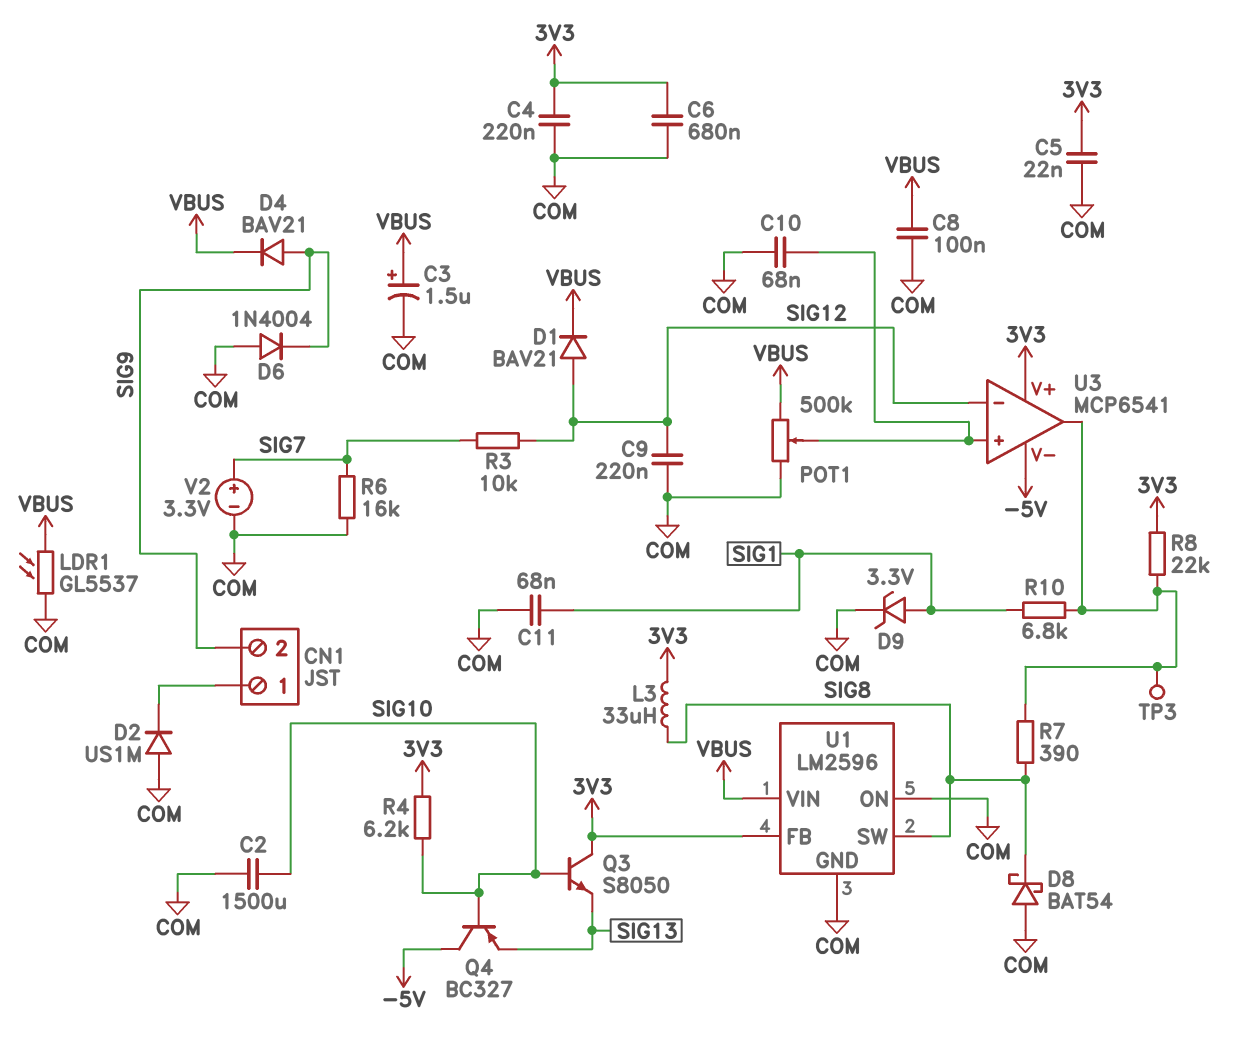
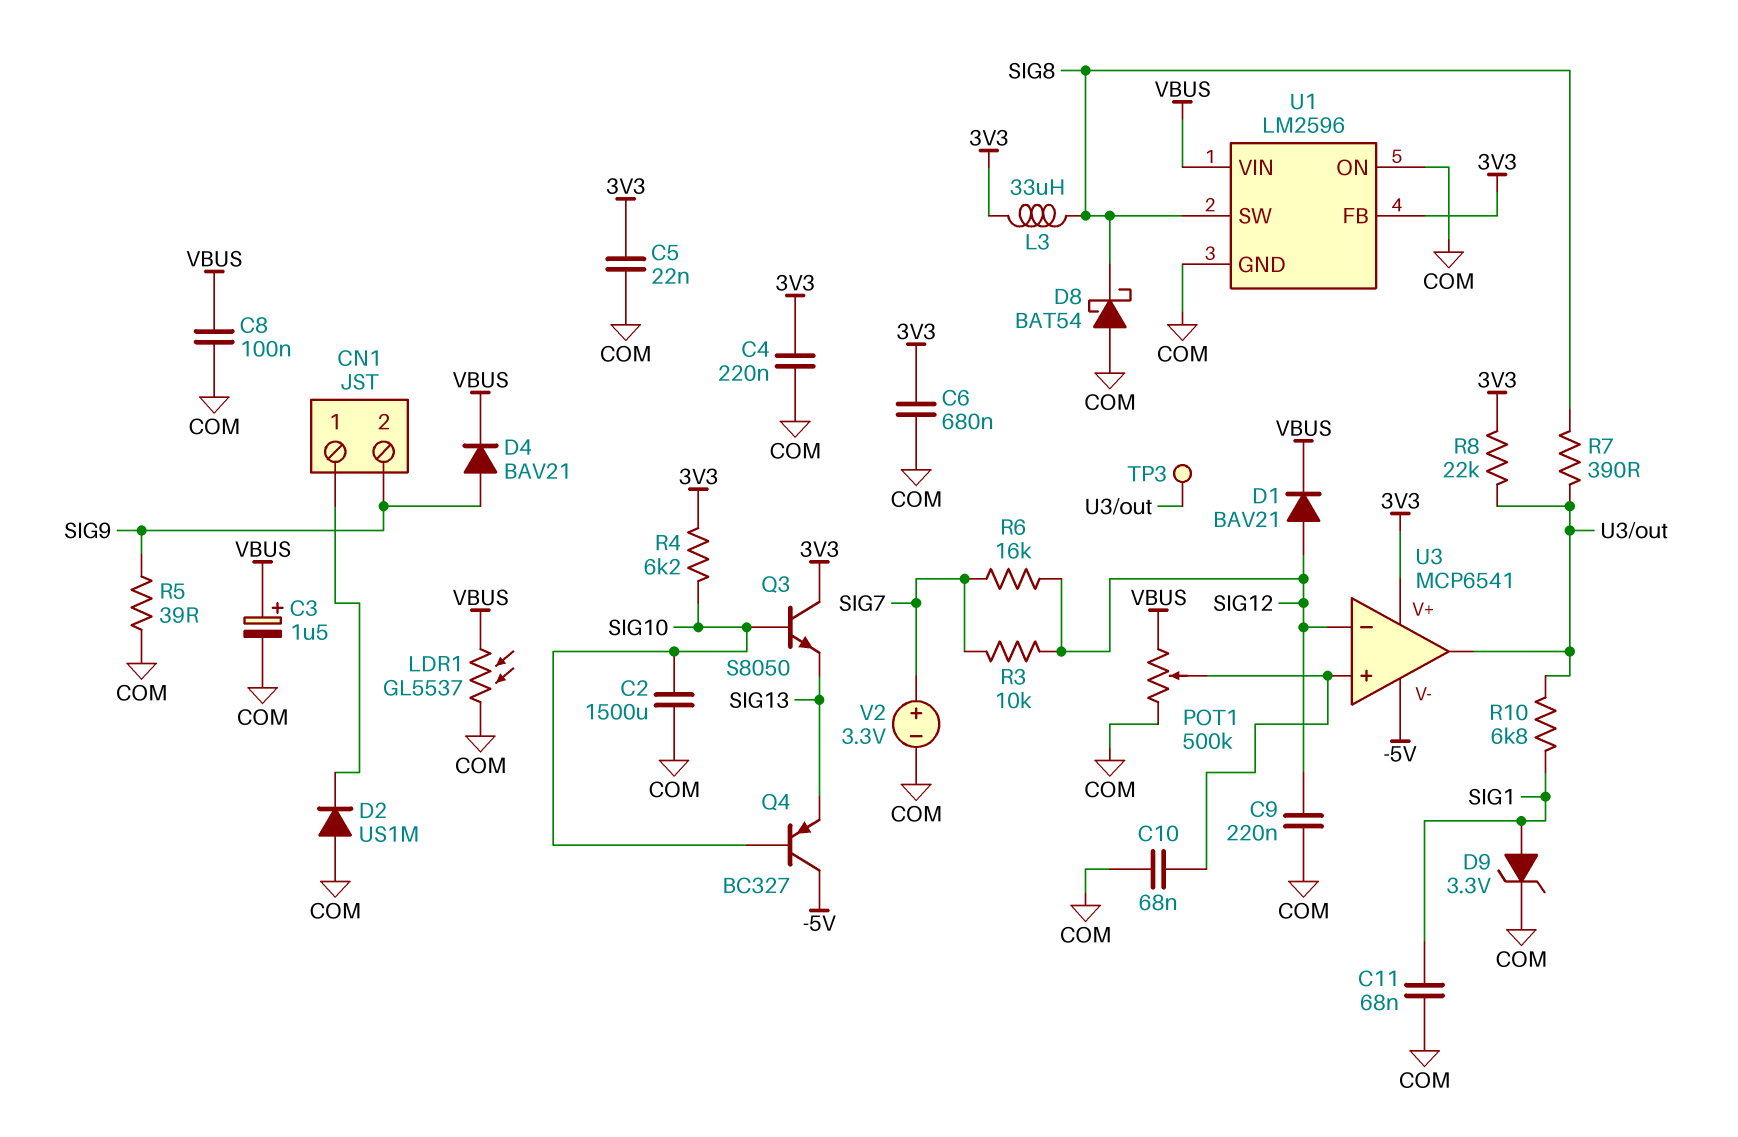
D6: diode 1N4004 (A COM, K SIG9) -> none
R5: none -> 39 (COM, SIG9)
R6: 16k (COM, SIG7) -> 16k (SIG7, SIG12)

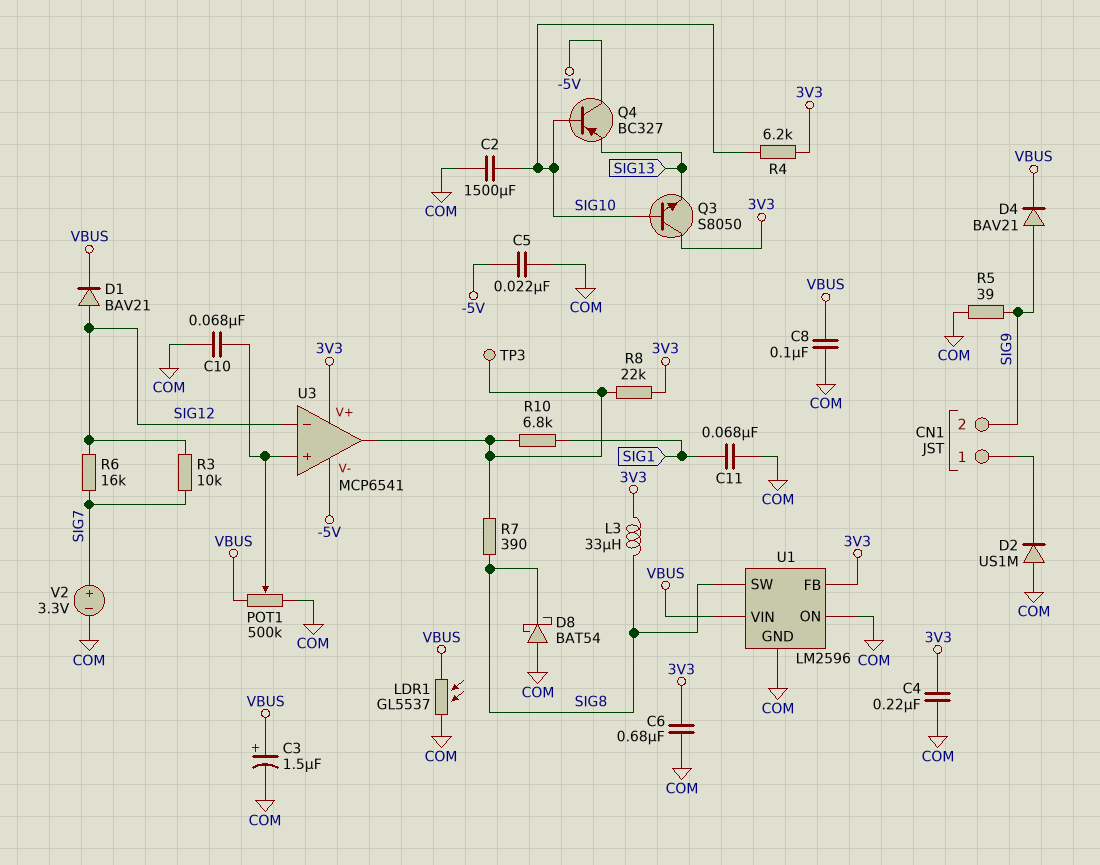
C5: 22nF (3V3, COM) -> 22nF (-5V, COM)
C9: 220nF (COM, SIG12) -> none
D9: zener 3.3V (A SIG1, K COM) -> none

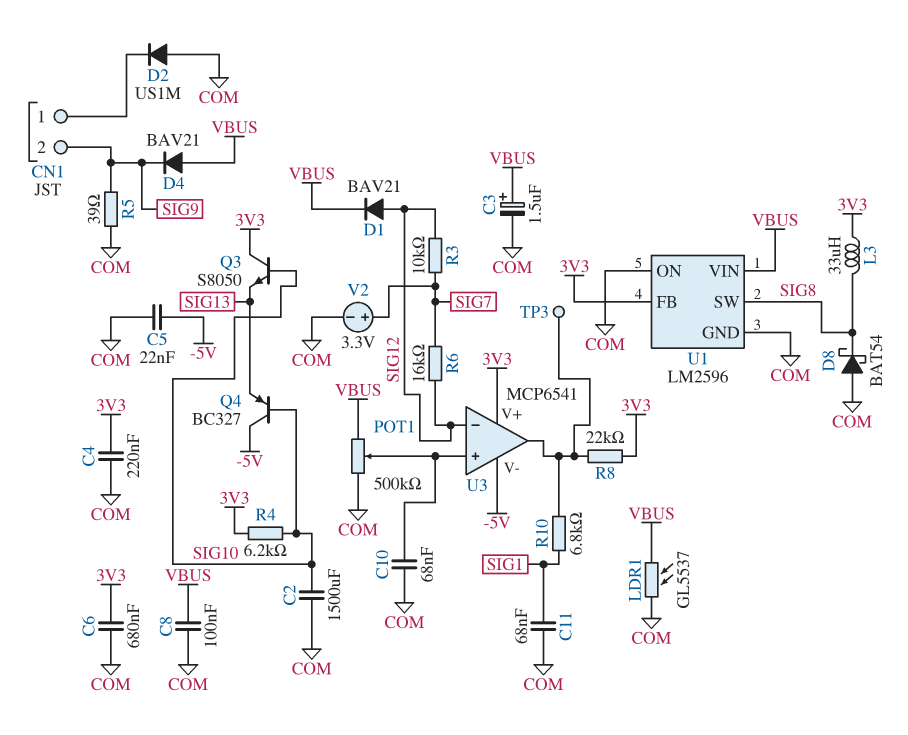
D4: diode BAV21 (A SIG9, K VBUS) -> diode BAV21 (A VBUS, K SIG9)
R7: 390 (SIG8, U3/out) -> none

